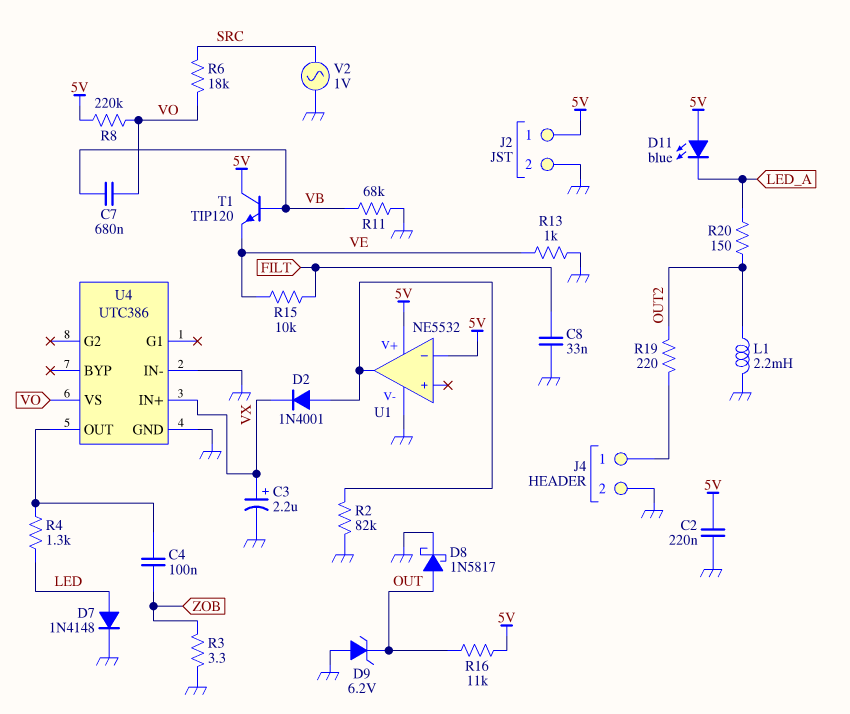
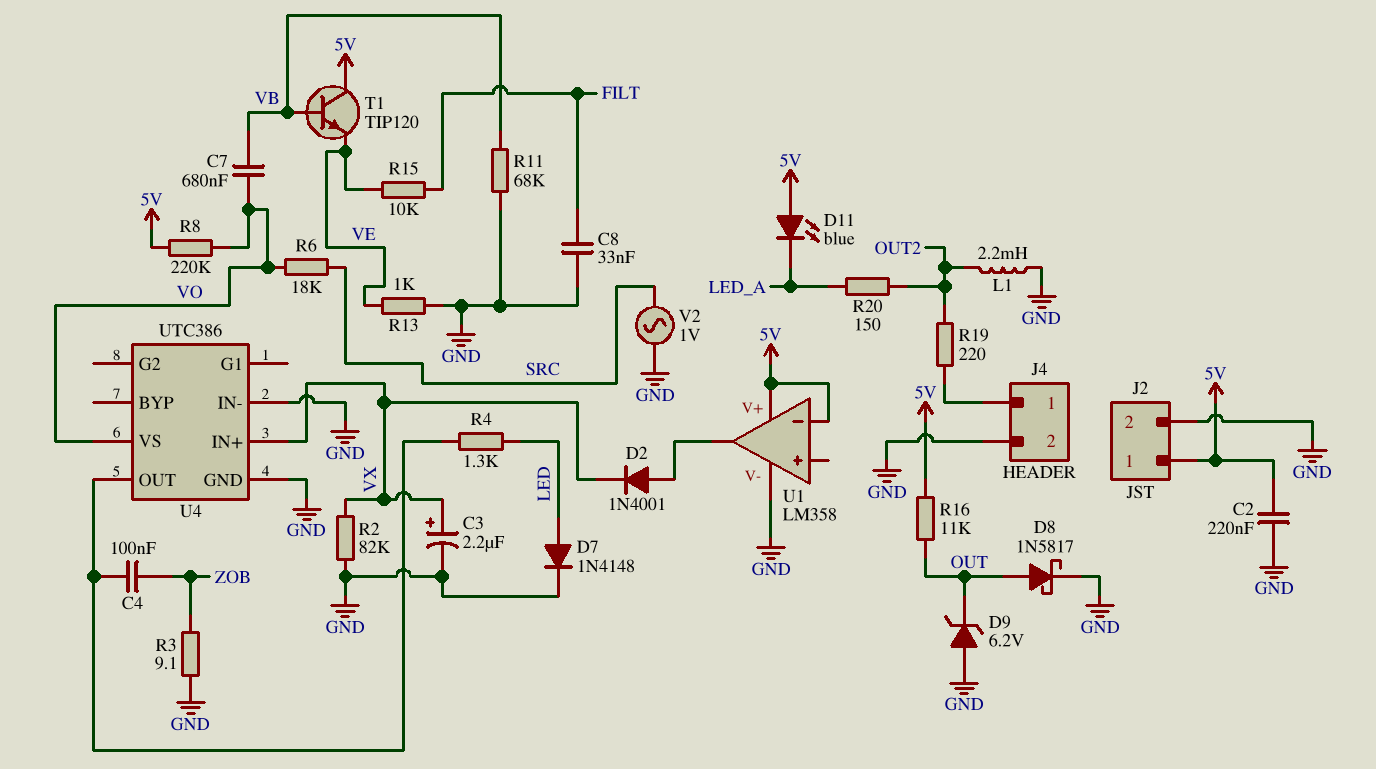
R2: 82k (GND, U1/out) -> 82k (GND, VX)
R3: 3.3 (GND, ZOB) -> 9.1 (GND, ZOB)
U1: NE5532 -> LM358

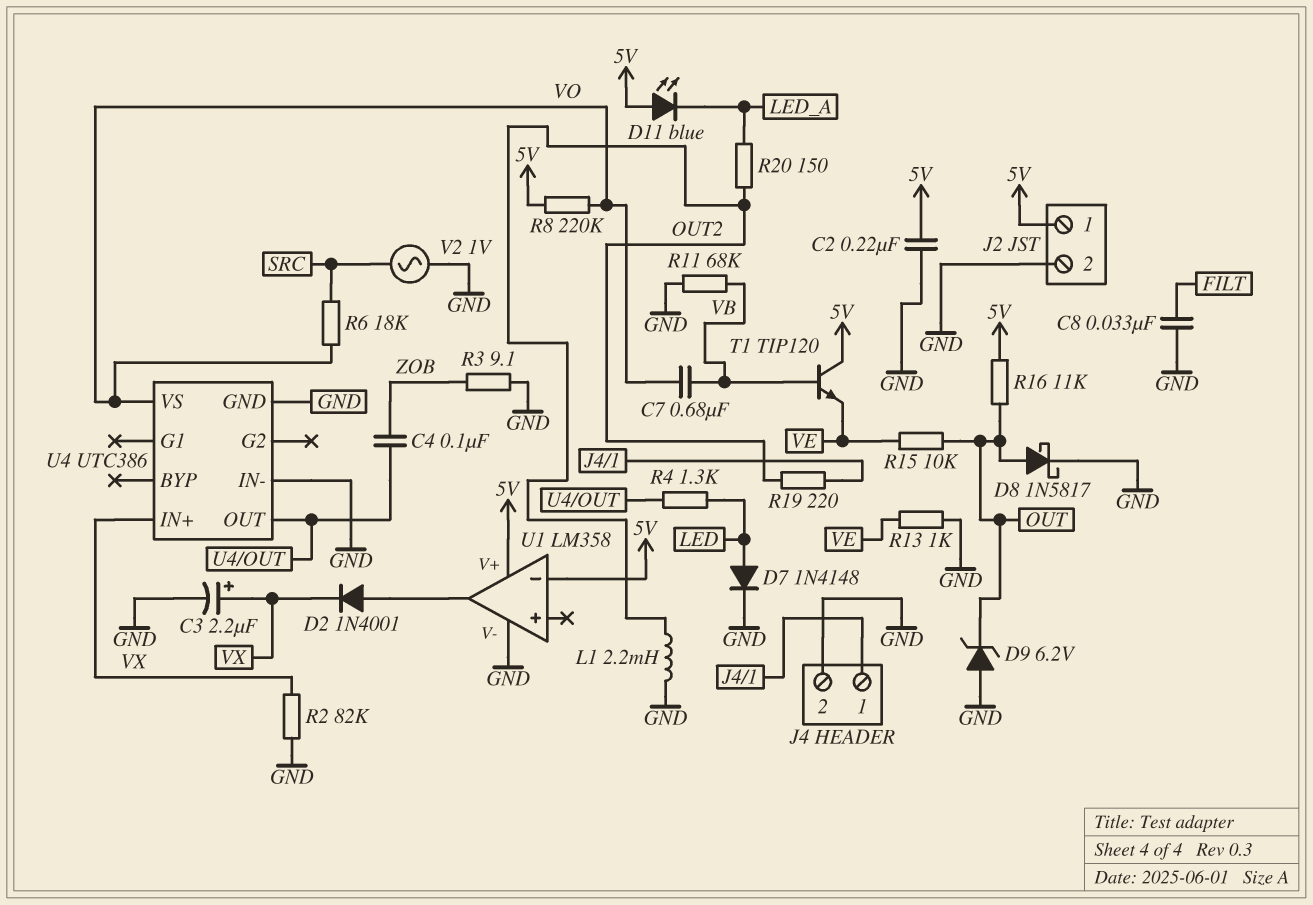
R15: 10k (FILT, VE) -> 10k (OUT, VE)

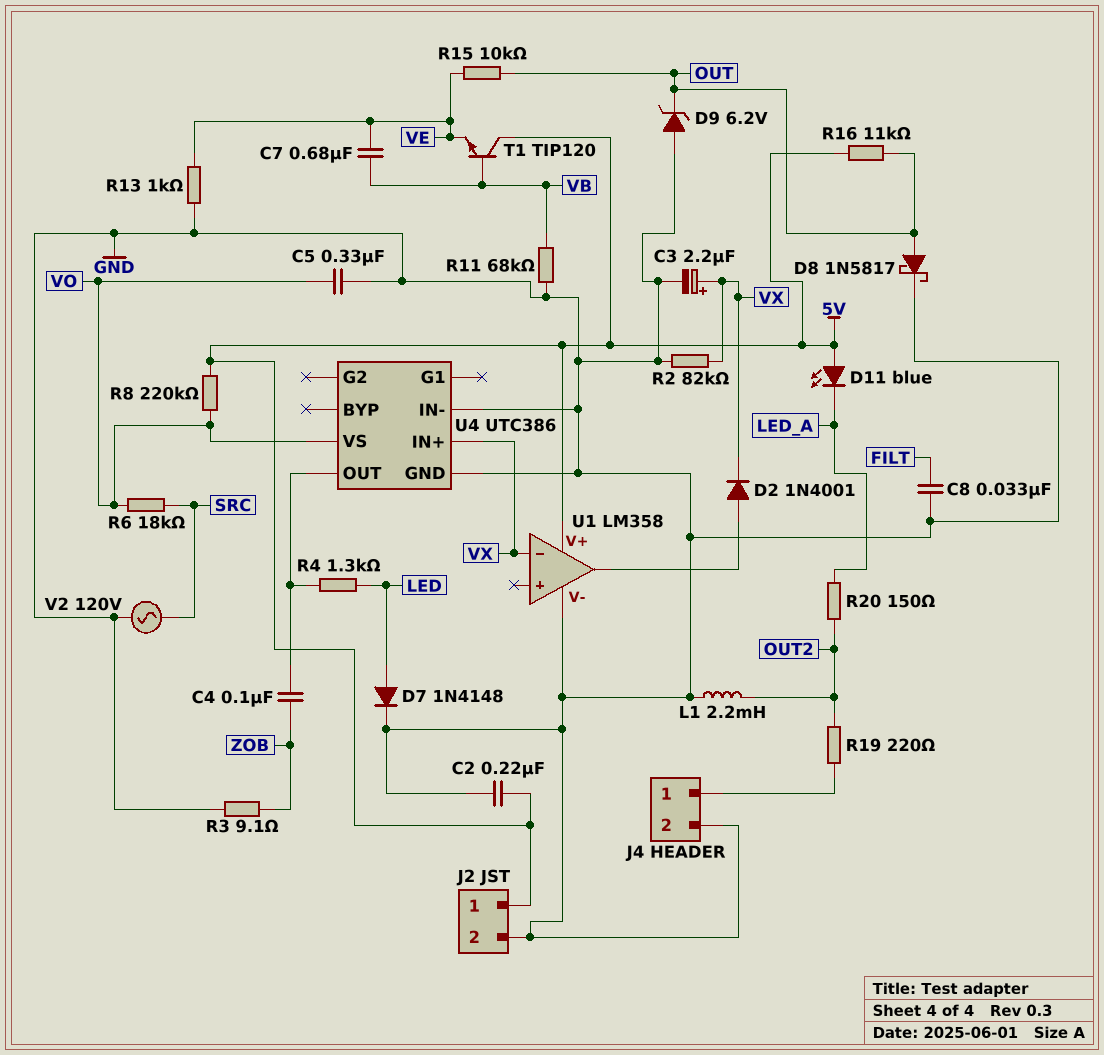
C5: none -> 330nF (GND, VO)
C7: 680nF (VB, VO) -> 680nF (VB, VE)
U1 pin in-: 5V -> VX
V2: AC 1V (GND, SRC) -> AC 120V (GND, SRC)

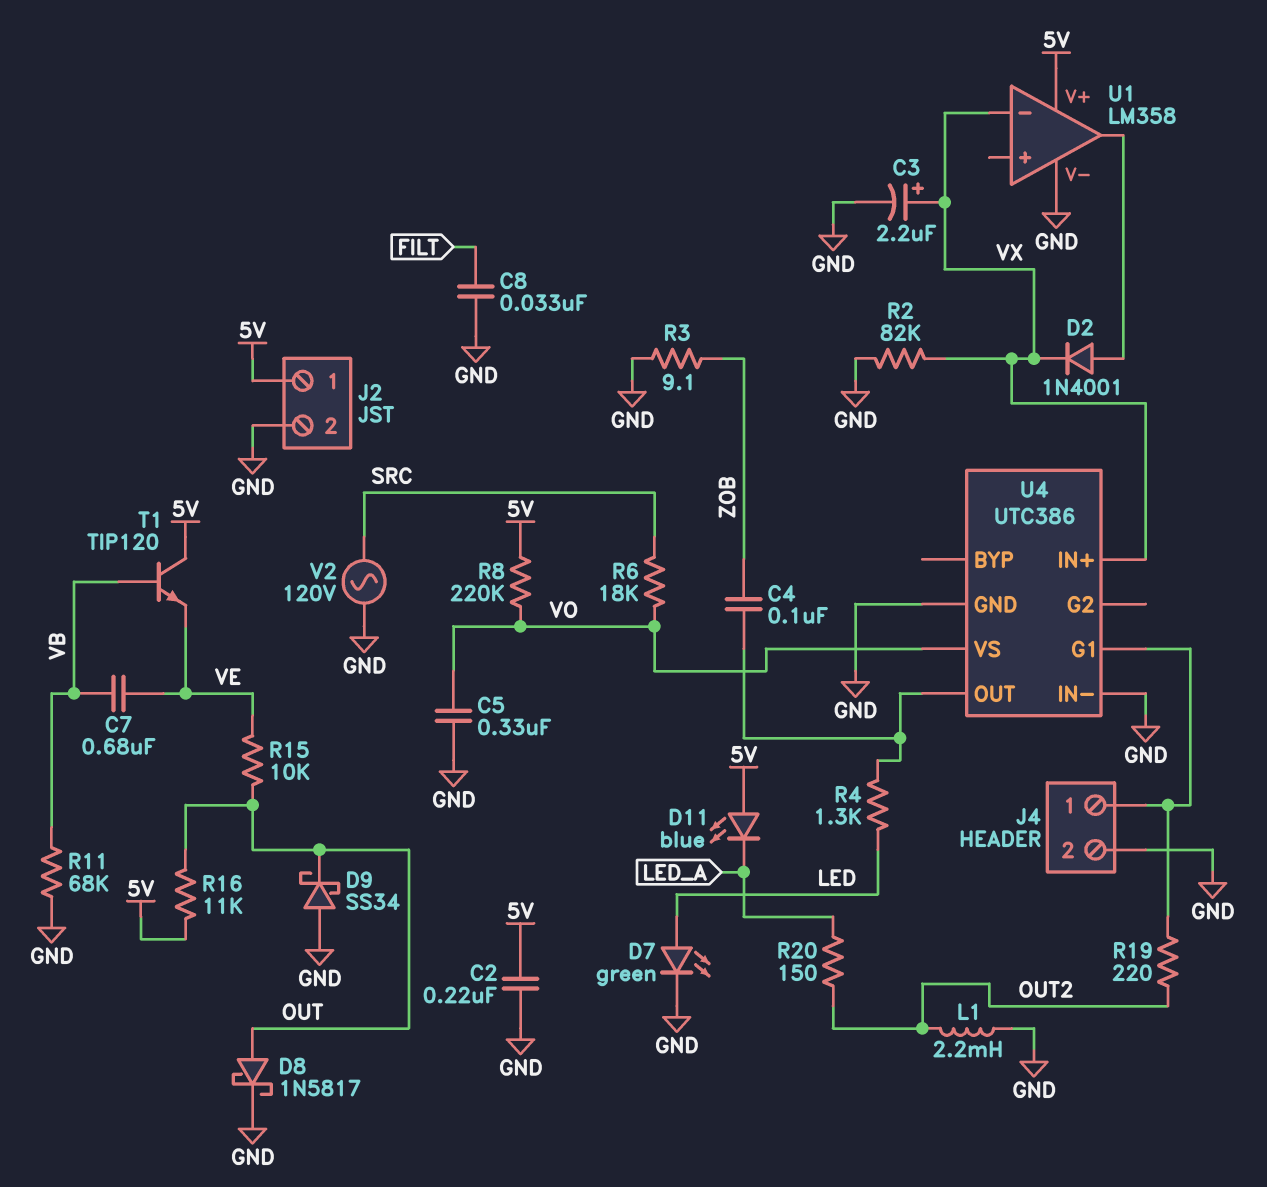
D7: diode 1N4148 (A LED, K GND) -> LED green (A LED, K GND)
D9: zener 6.2V (A GND, K OUT) -> schottky SS34 (A GND, K OUT)
R13: 1k (GND, VE) -> none
U4 pin G1: none -> J4/1

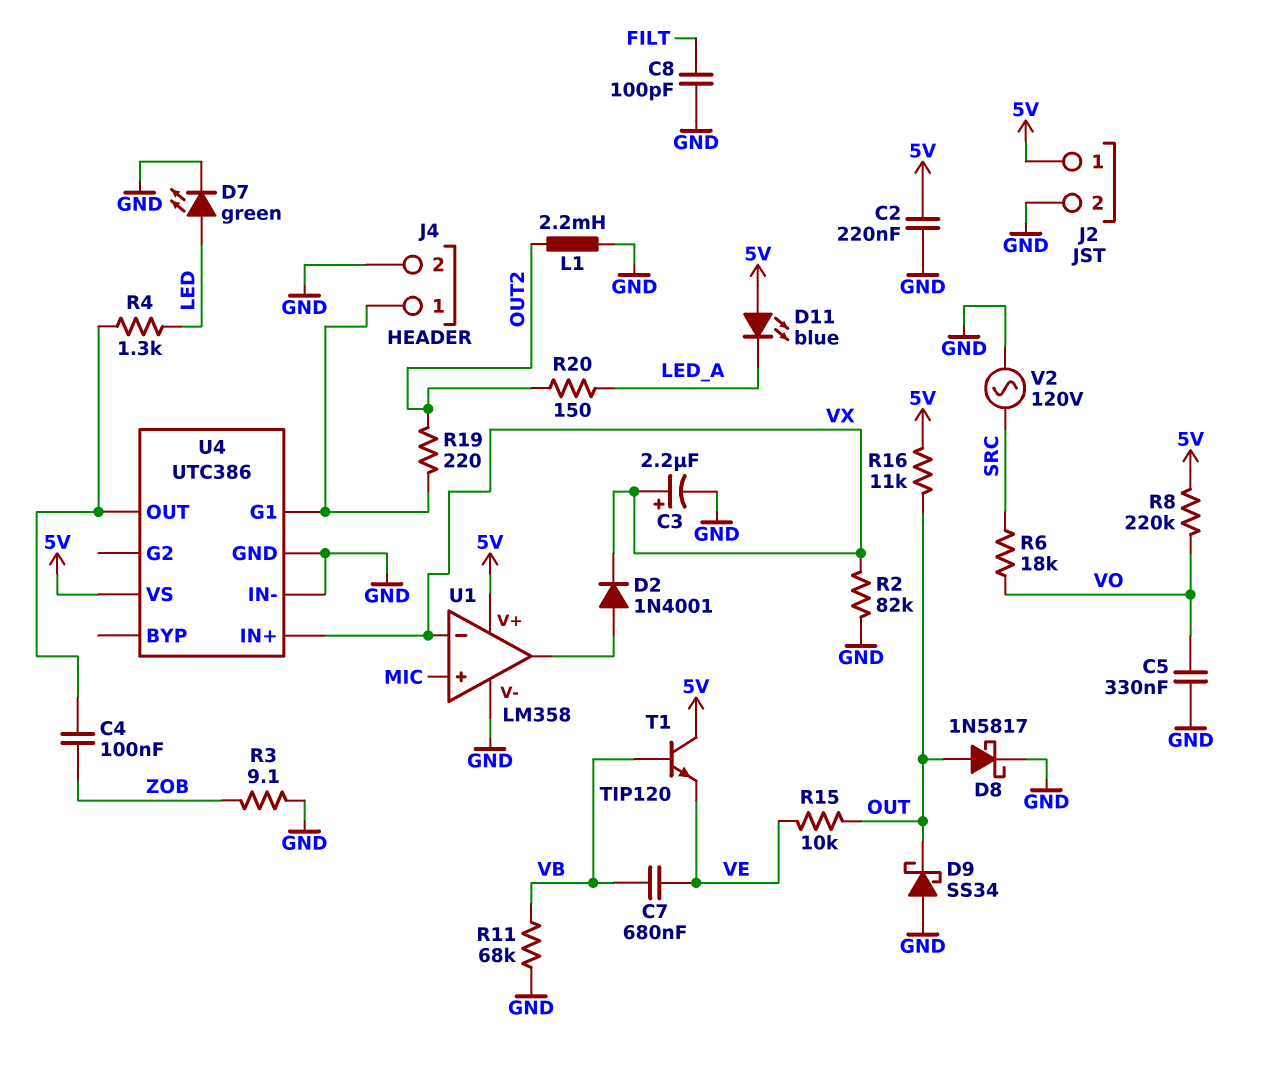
C8: 33nF (FILT, GND) -> 100pF (FILT, GND)
U1 pin in+: none -> MIC
U4 pin VS: VO -> 5V

